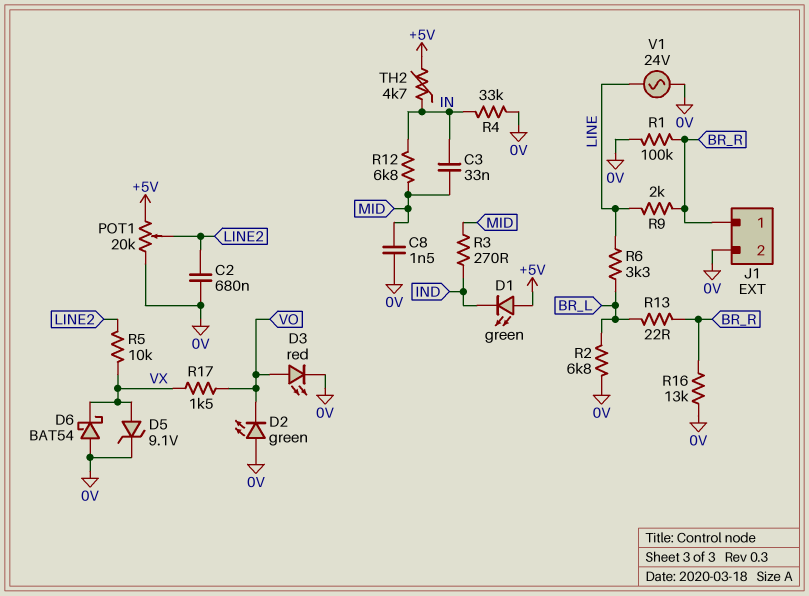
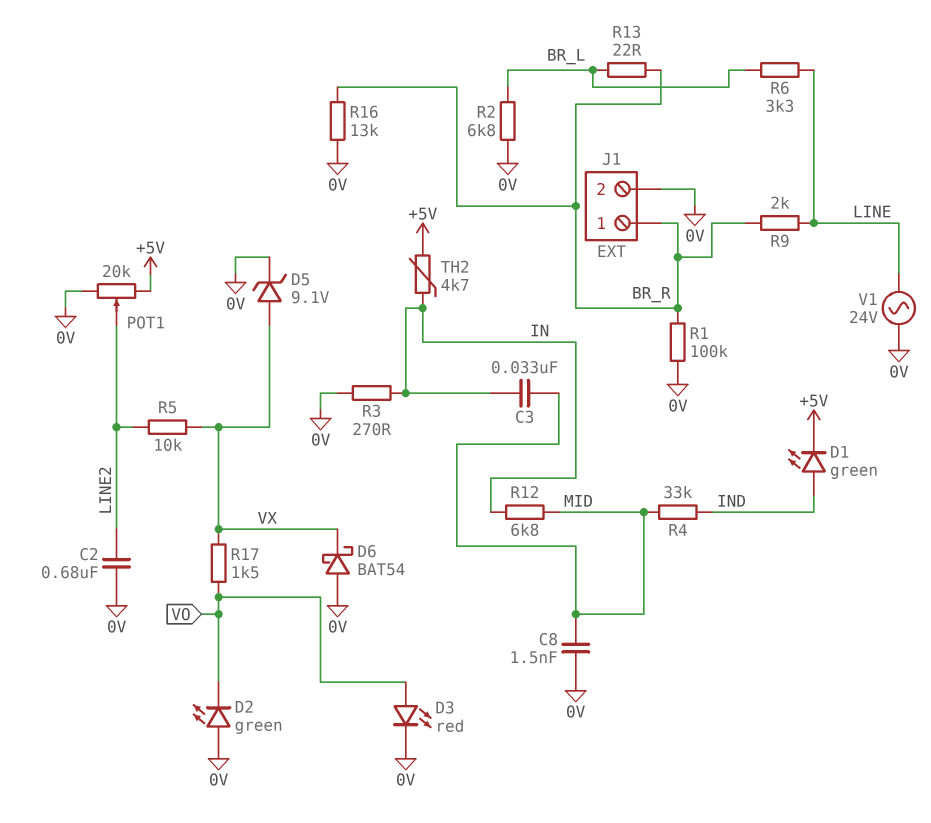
D1: LED green (A +5V, K IND) -> LED green (A IND, K +5V)
R3: 270 (IND, MID) -> 270 (0V, IN)
R4: 33k (0V, IN) -> 33k (IND, MID)

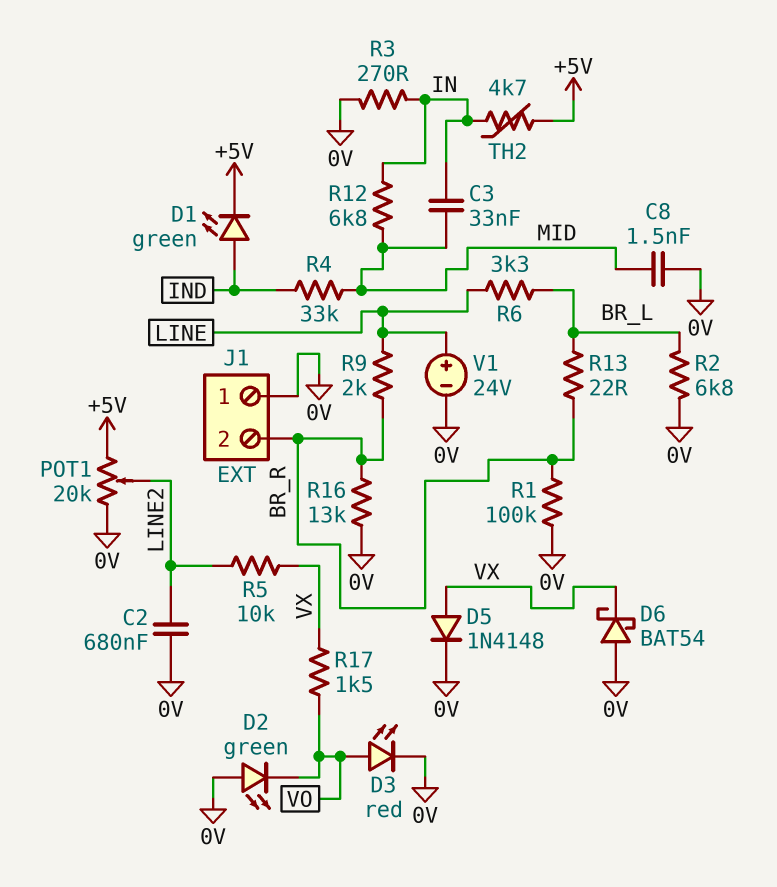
D5: zener 9.1V (A VX, K 0V) -> diode 1N4148 (A VX, K 0V)
J1 pin 1: BR_R -> 0V
J1 pin 2: 0V -> BR_R
V1: AC 24V (0V, LINE) -> 24V (plus LINE, minus 0V)

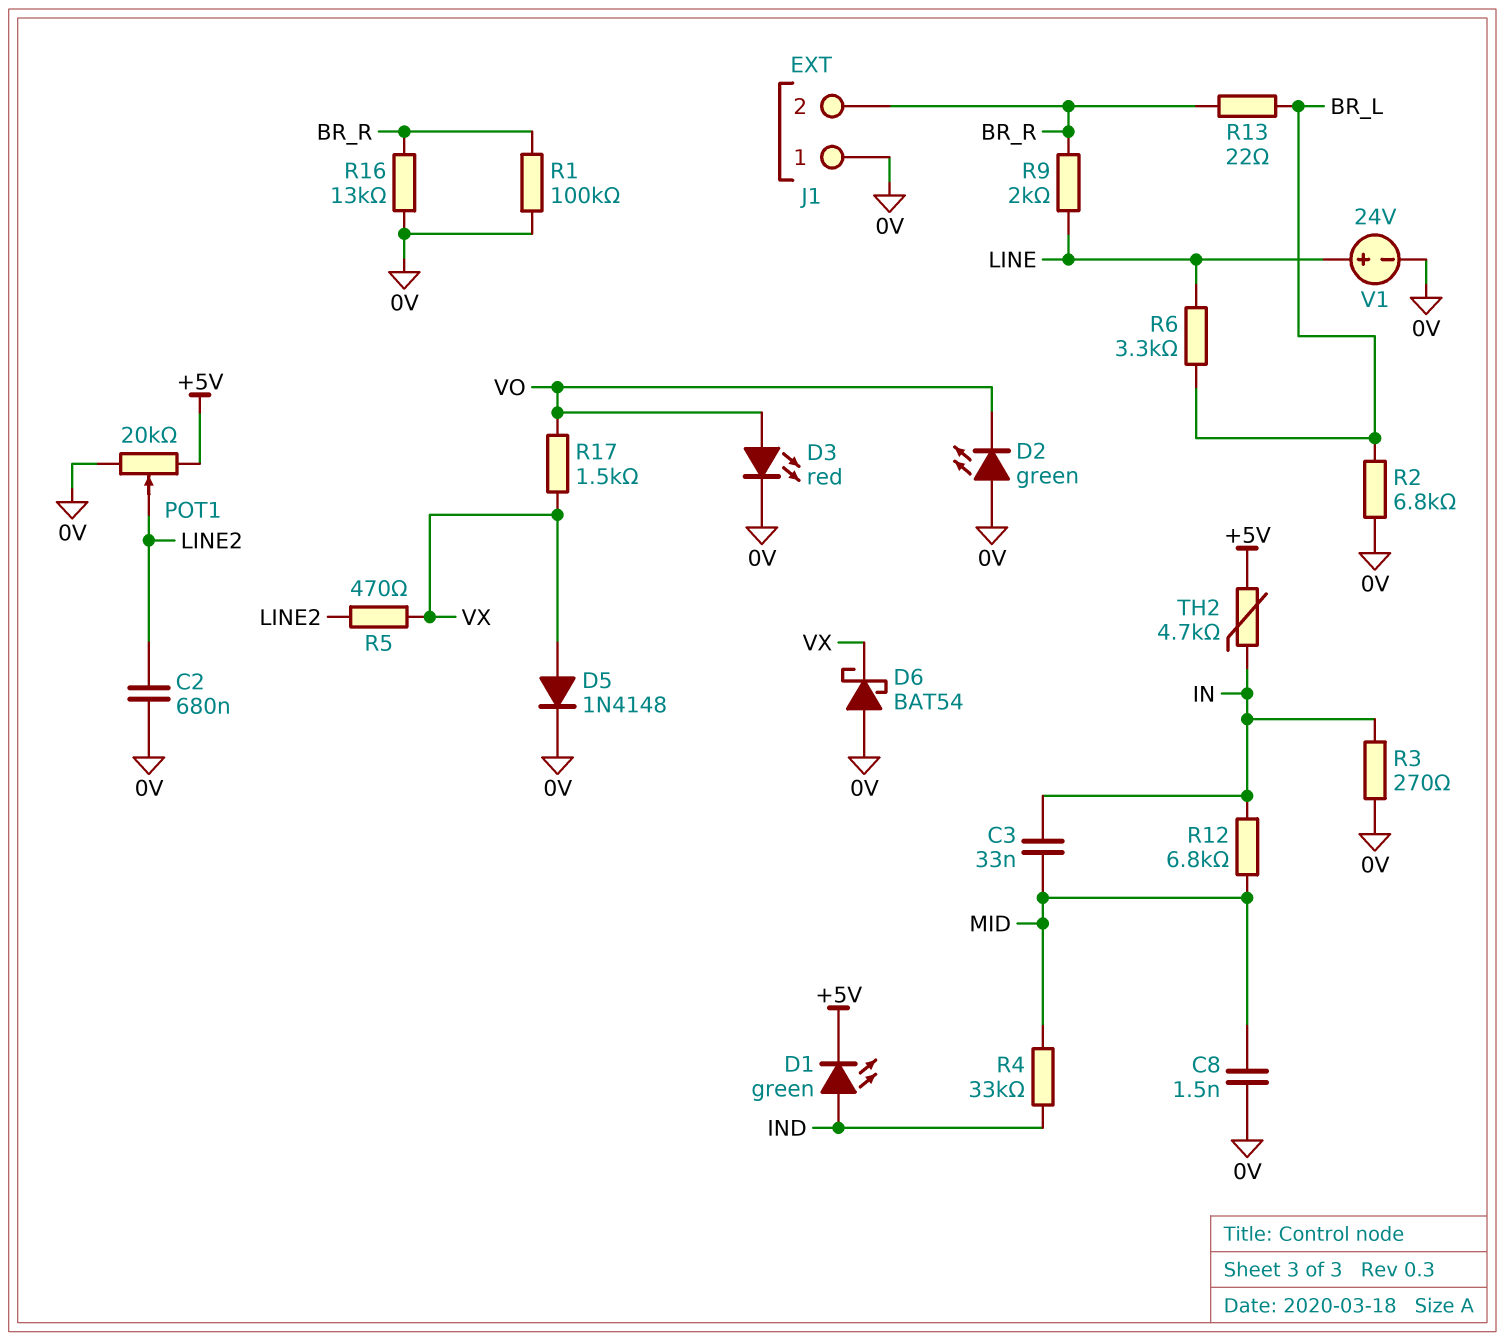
R5: 10k (LINE2, VX) -> 470 (LINE2, VX)

